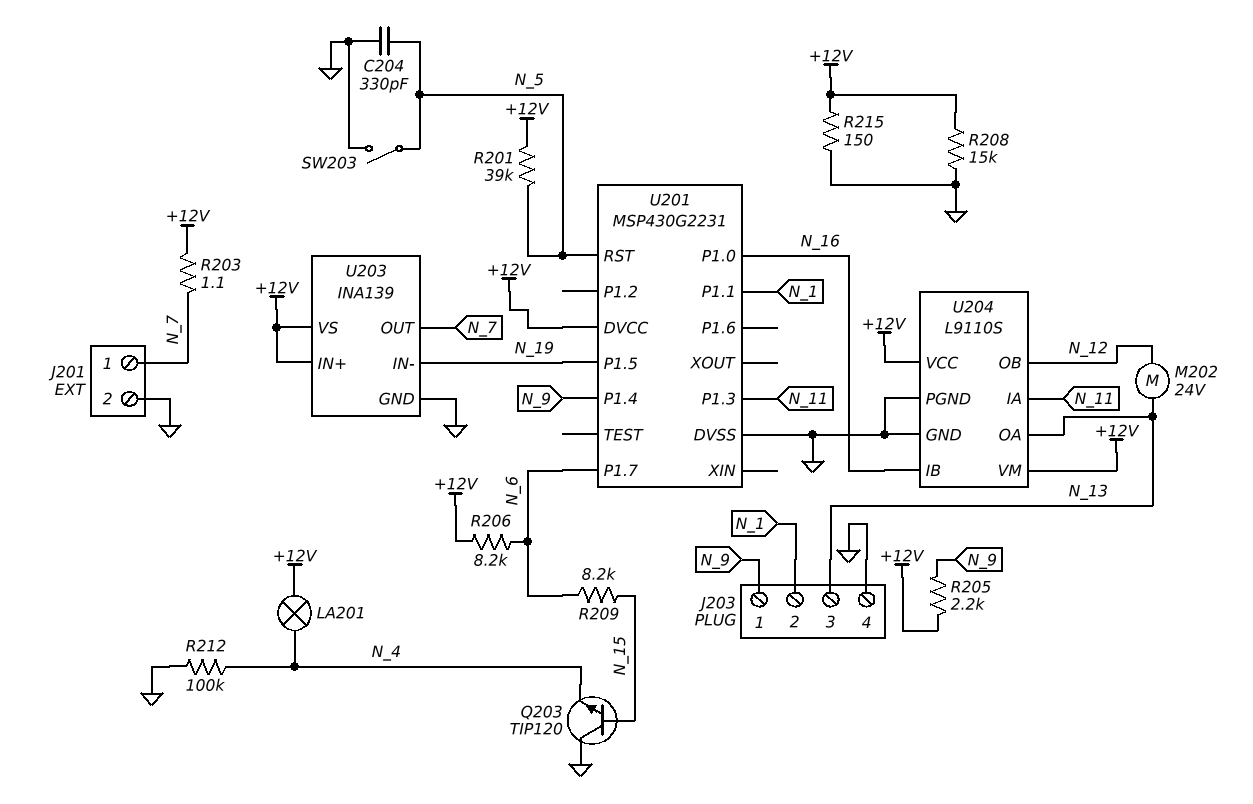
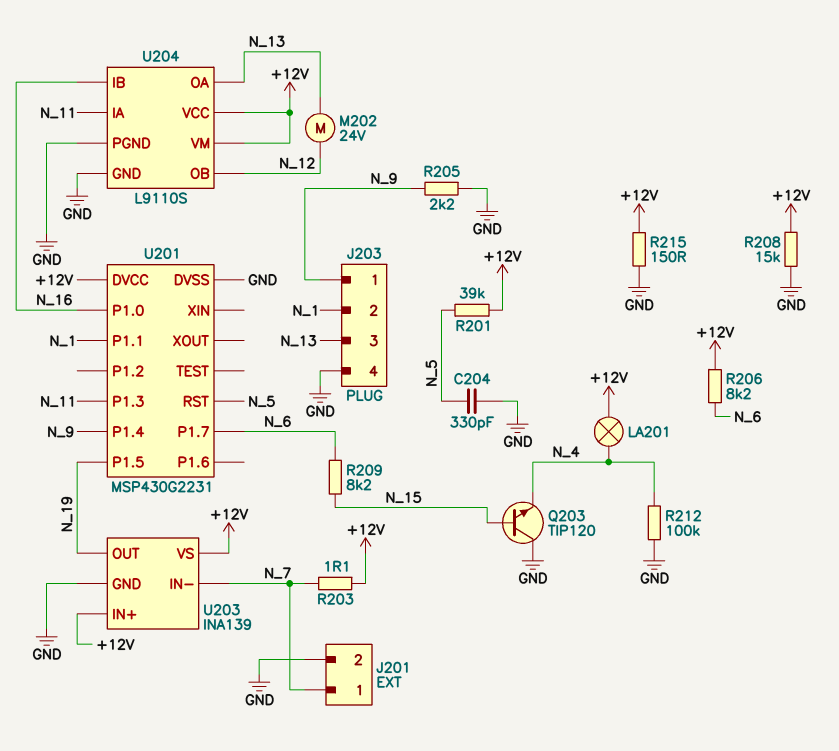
R205: 2.2k (+12V, N_9) -> 2.2k (GND, N_9)
SW203: switch (GND, N_5) -> none
U203 pin IN-: N_19 -> N_7
U203 pin OUT: N_7 -> N_19

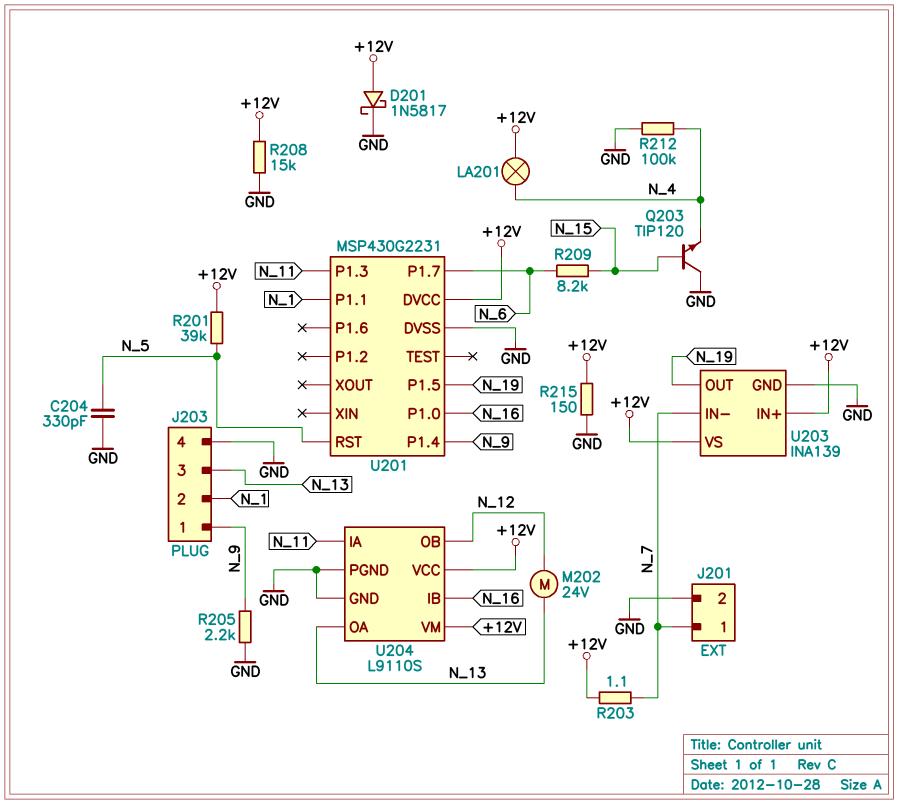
D201: none -> schottky 1N5817 (A +12V, K GND)
R206: 8.2k (+12V, N_6) -> none

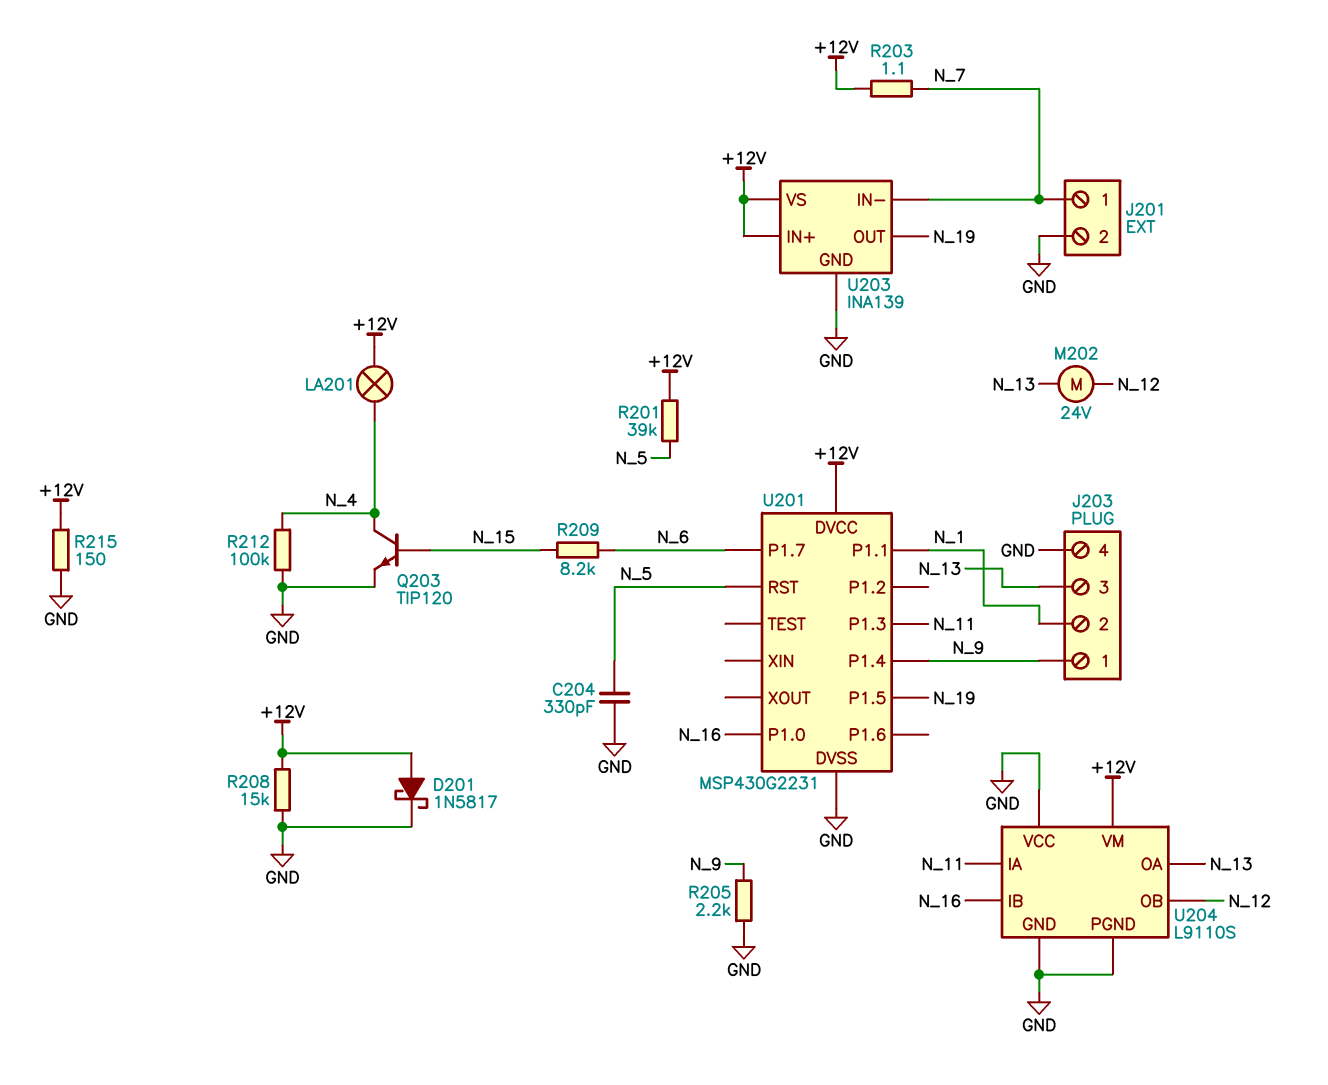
Q203: NPN TIP120 (B N_15, C GND, E N_4) -> NPN TIP120 (B N_15, C N_4, E GND)
U204 pin VCC: +12V -> GND

